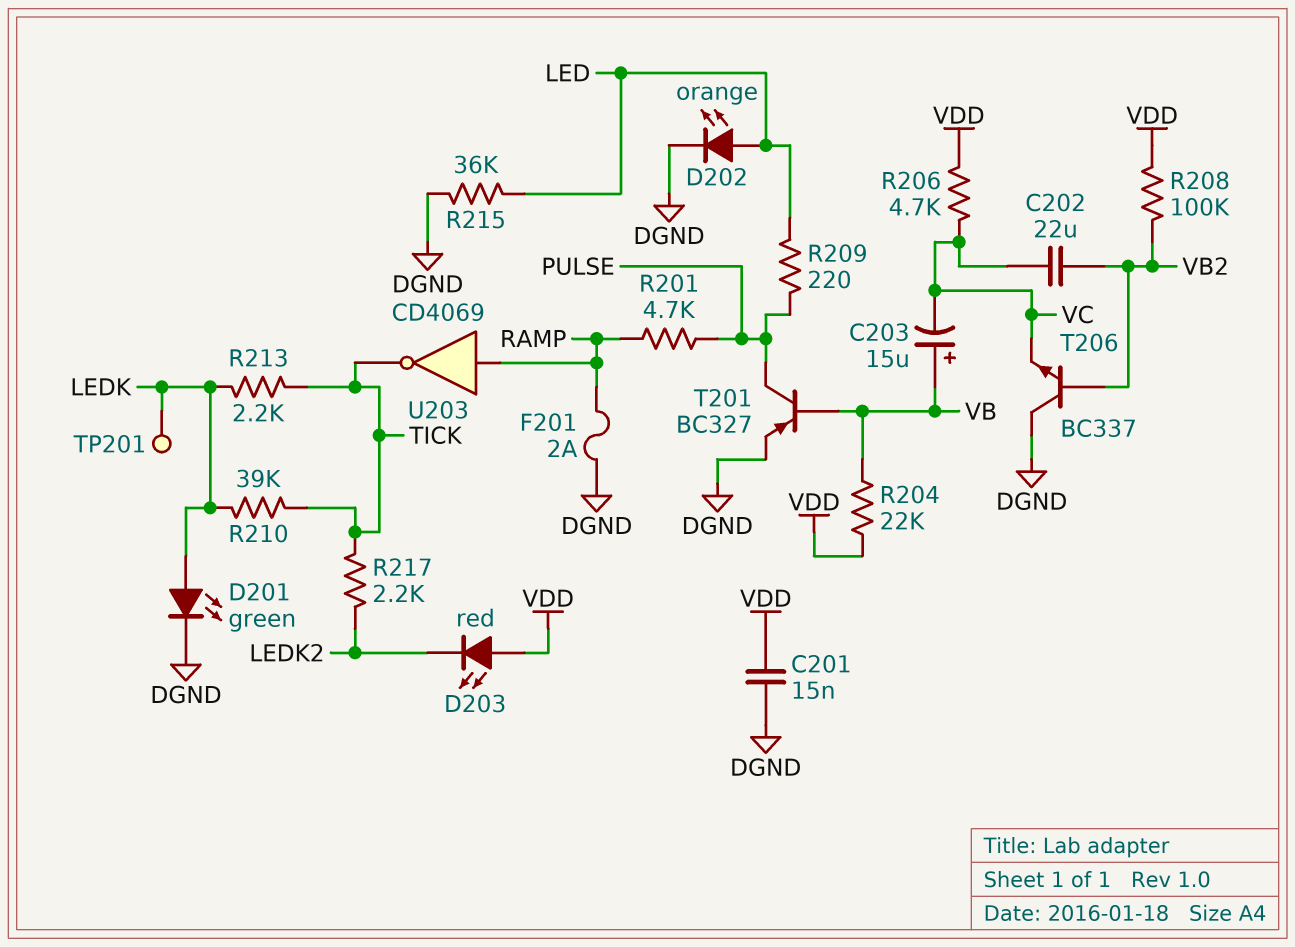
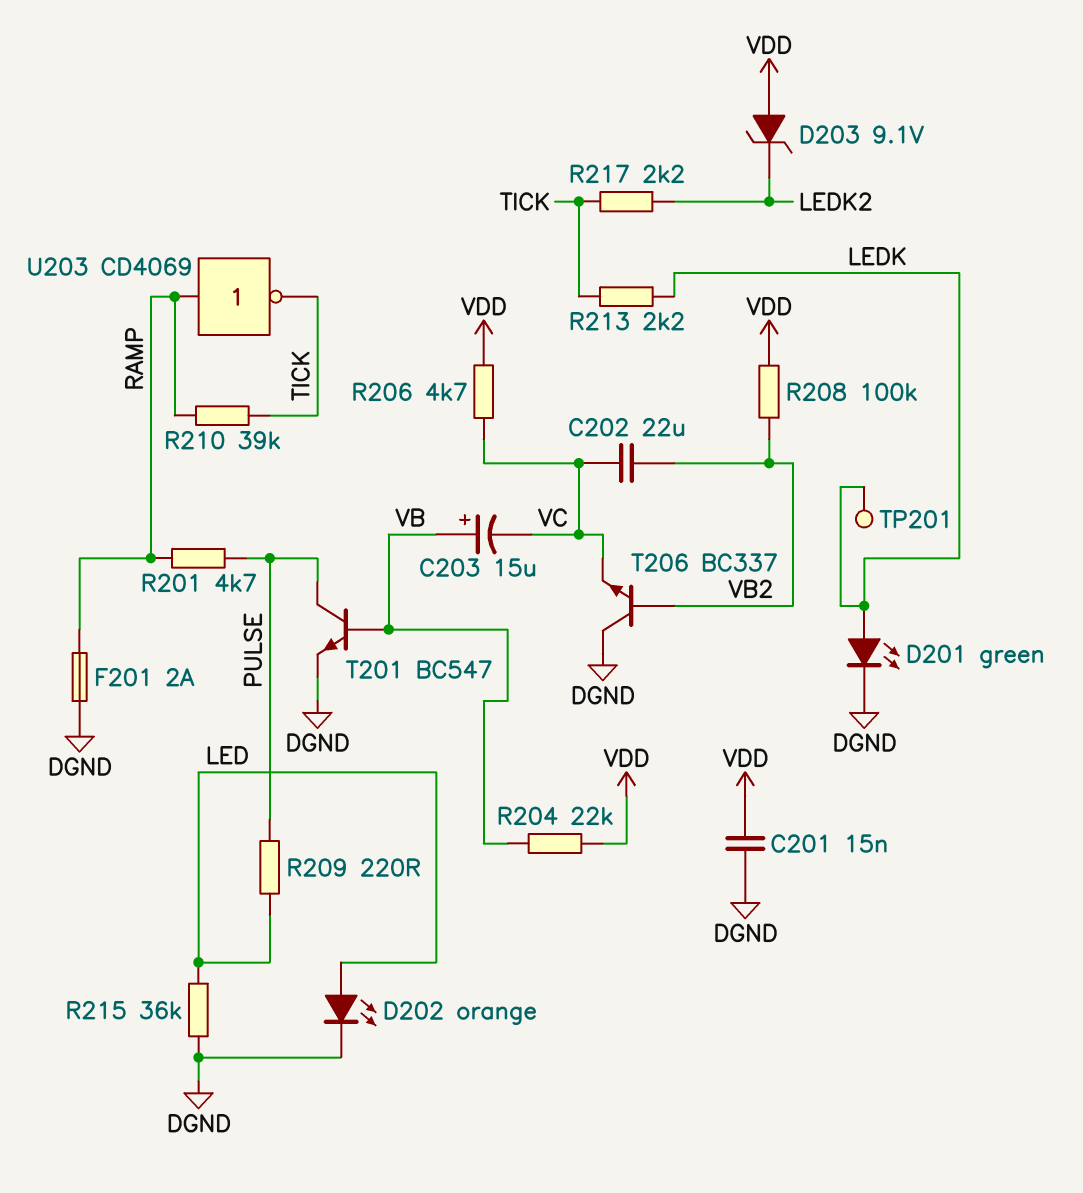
D203: LED red (A VDD, K LEDK2) -> zener 9.1V (A VDD, K LEDK2)
R210: 39k (LEDK, TICK) -> 39k (RAMP, TICK)
T201: PNP BC327 (B VB, C PULSE, E DGND) -> NPN BC547 (B VB, C PULSE, E DGND)

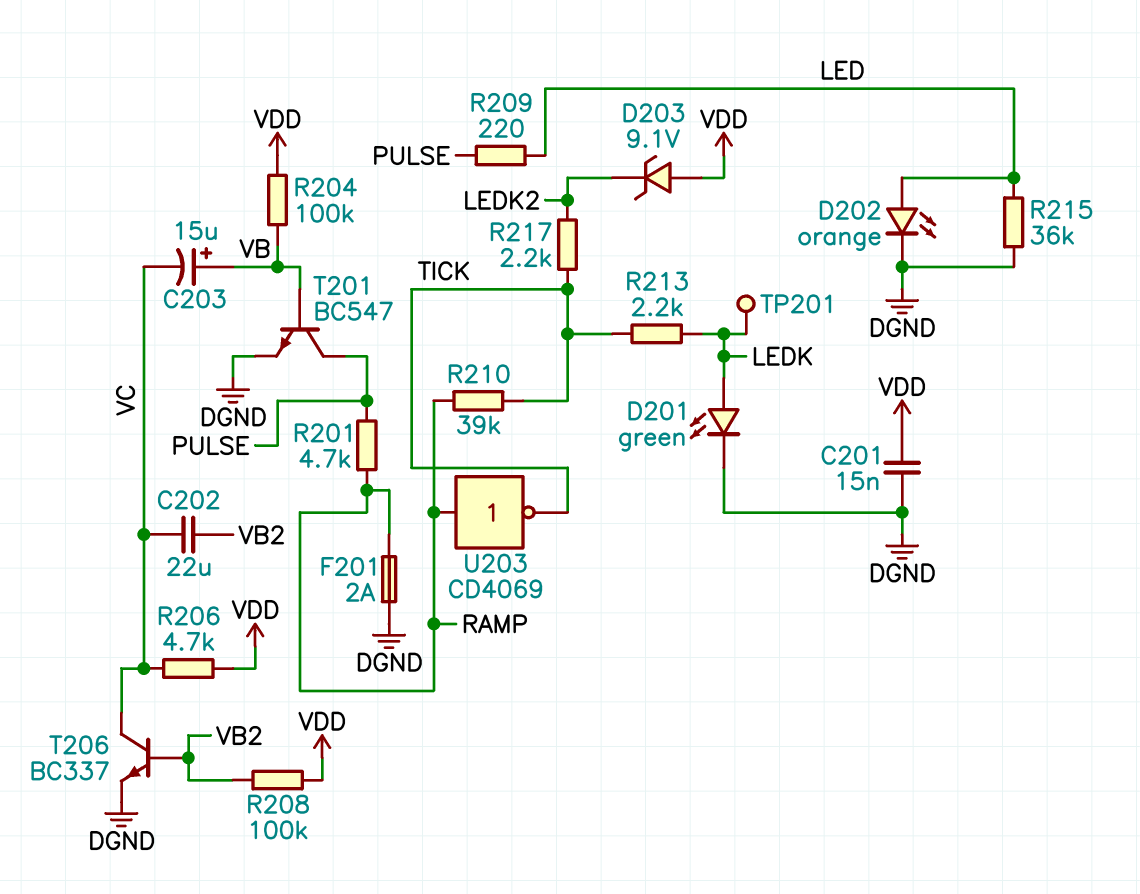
R204: 22k (VB, VDD) -> 100k (VB, VDD)
T206: NPN BC337 (B VB2, C DGND, E VC) -> NPN BC337 (B VB2, C VC, E DGND)

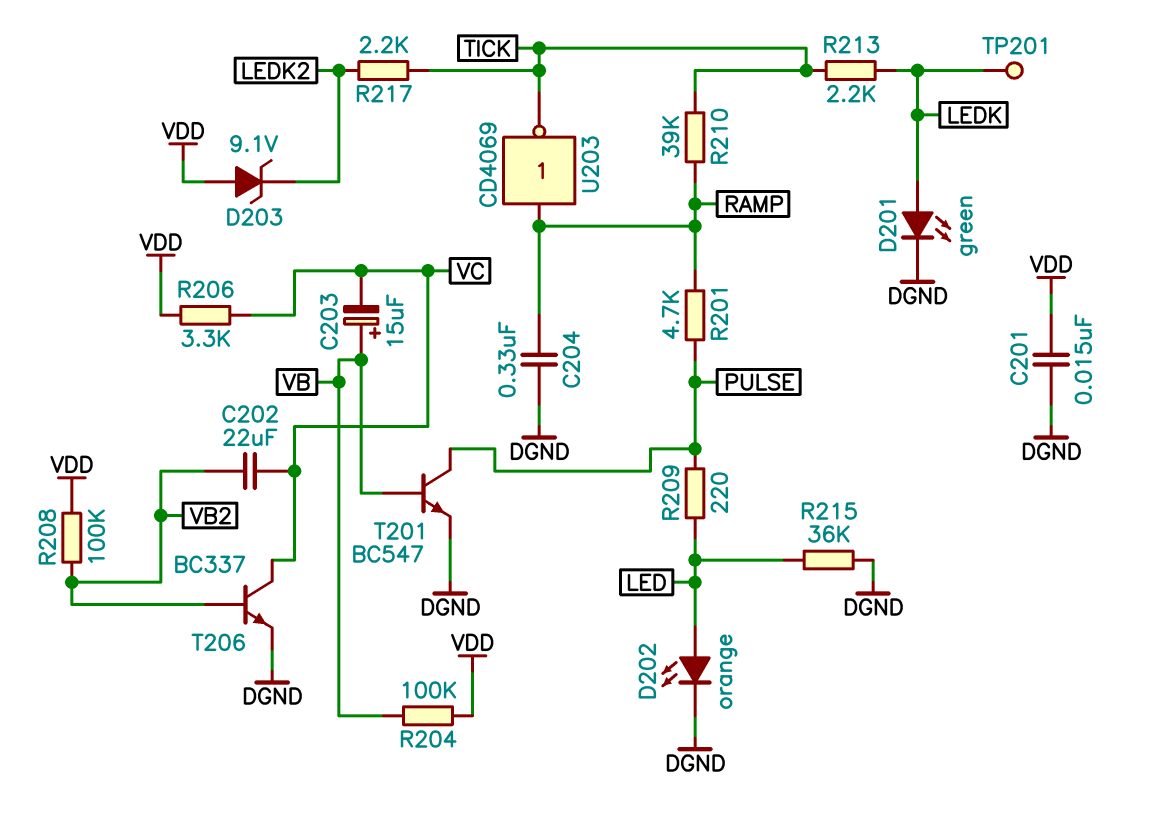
C204: none -> 330nF (DGND, RAMP)
F201: 2A (DGND, RAMP) -> none
R206: 4.7k (VC, VDD) -> 3.3k (VC, VDD)

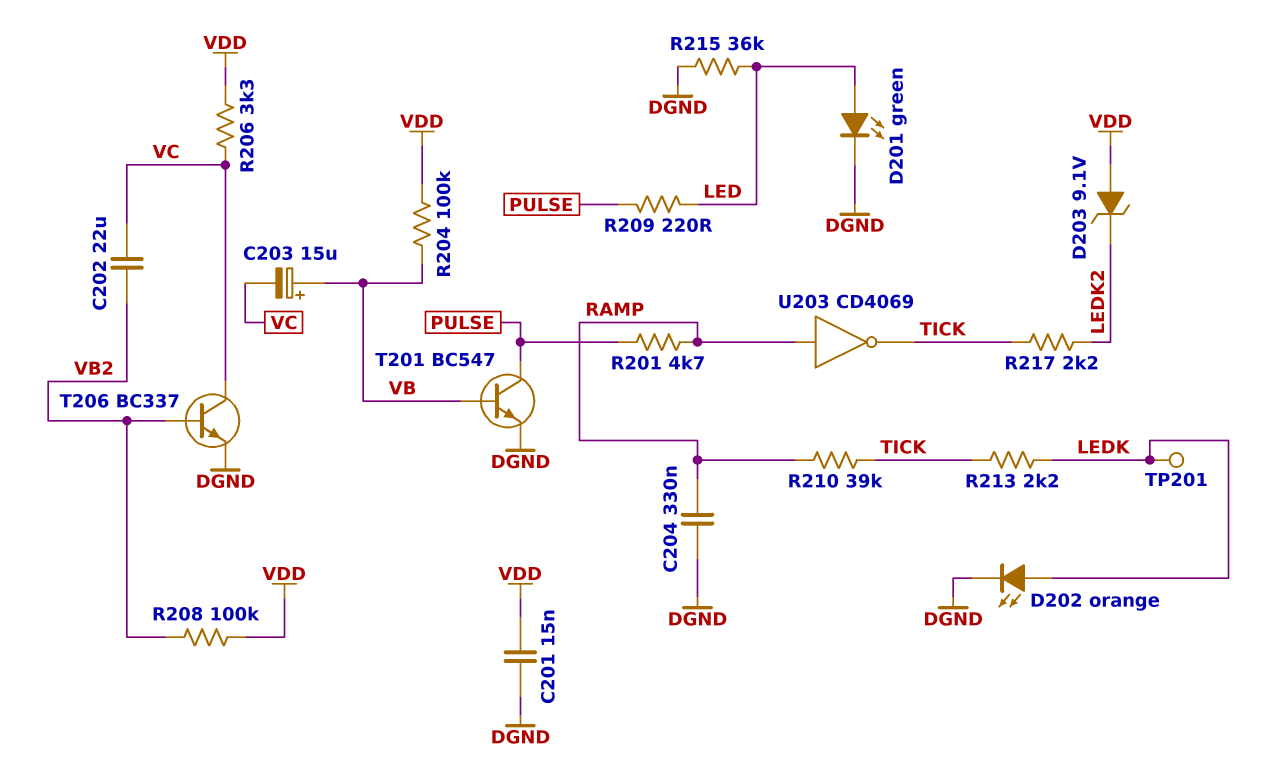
D201: LED green (A LEDK, K DGND) -> LED green (A LED, K DGND)
D202: LED orange (A LED, K DGND) -> LED orange (A LEDK, K DGND)

